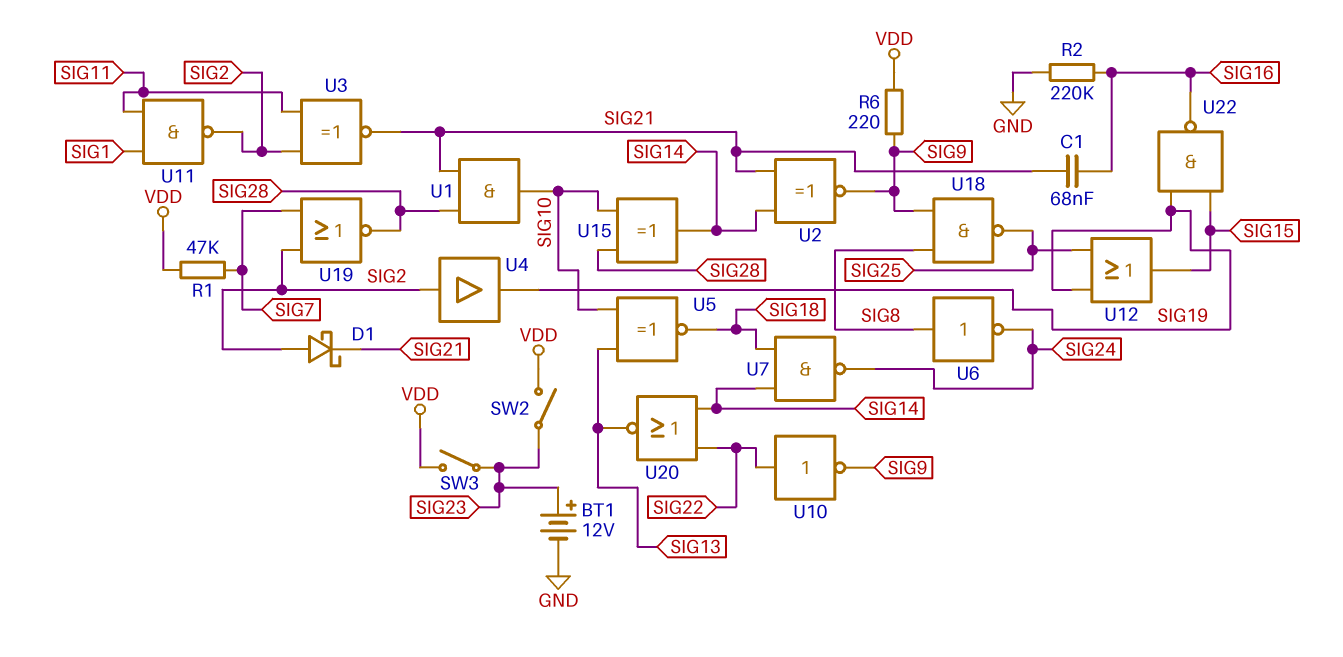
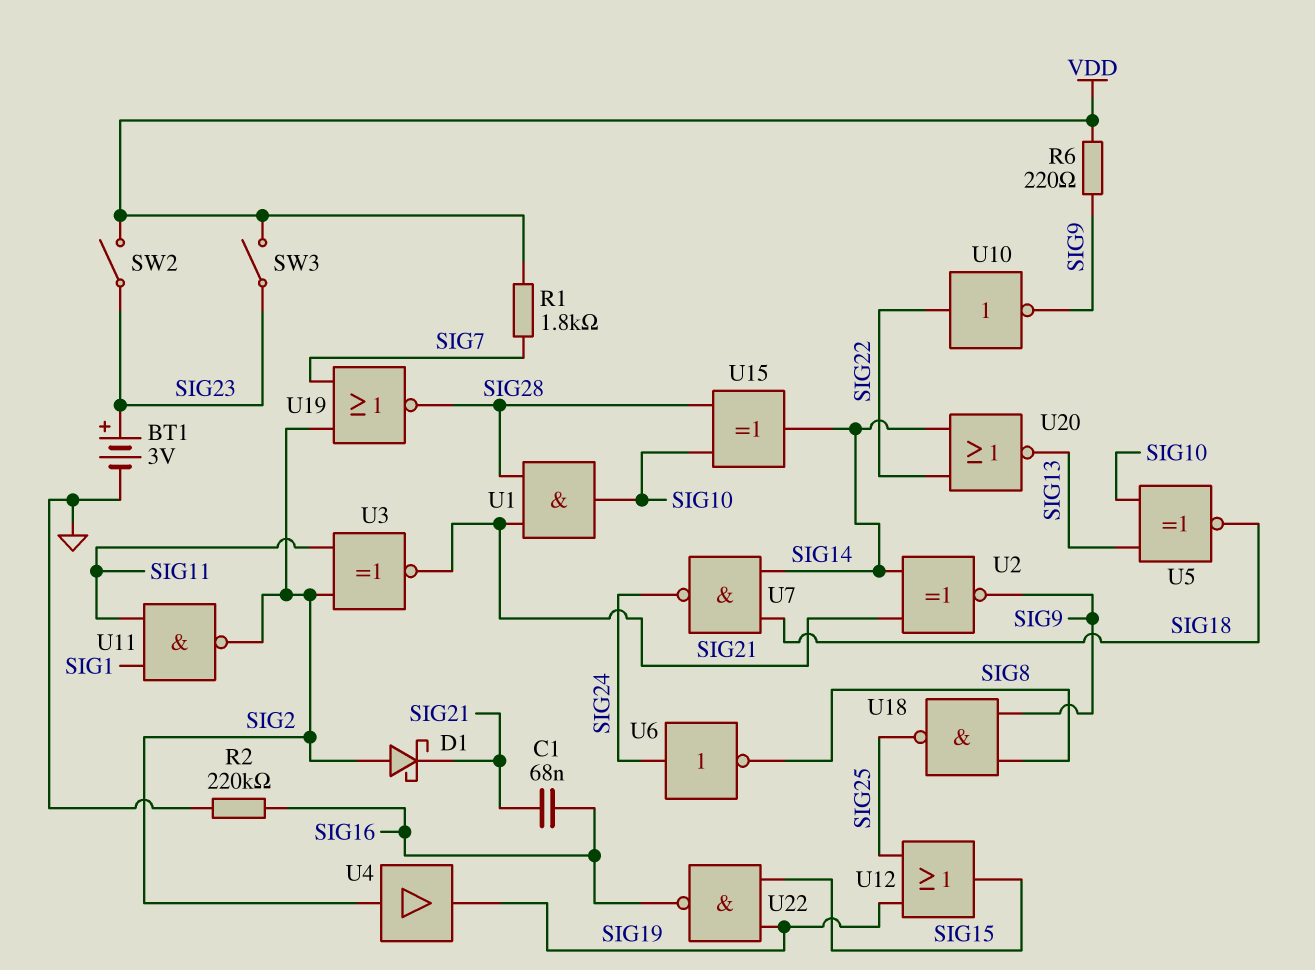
BT1: 12V (plus SIG23, minus GND) -> 3V (plus SIG23, minus GND)
R1: 47k (SIG7, VDD) -> 1.8k (SIG7, VDD)
U6: NOT (in SIG8, out SIG24) -> NOT (in SIG24, out SIG8)

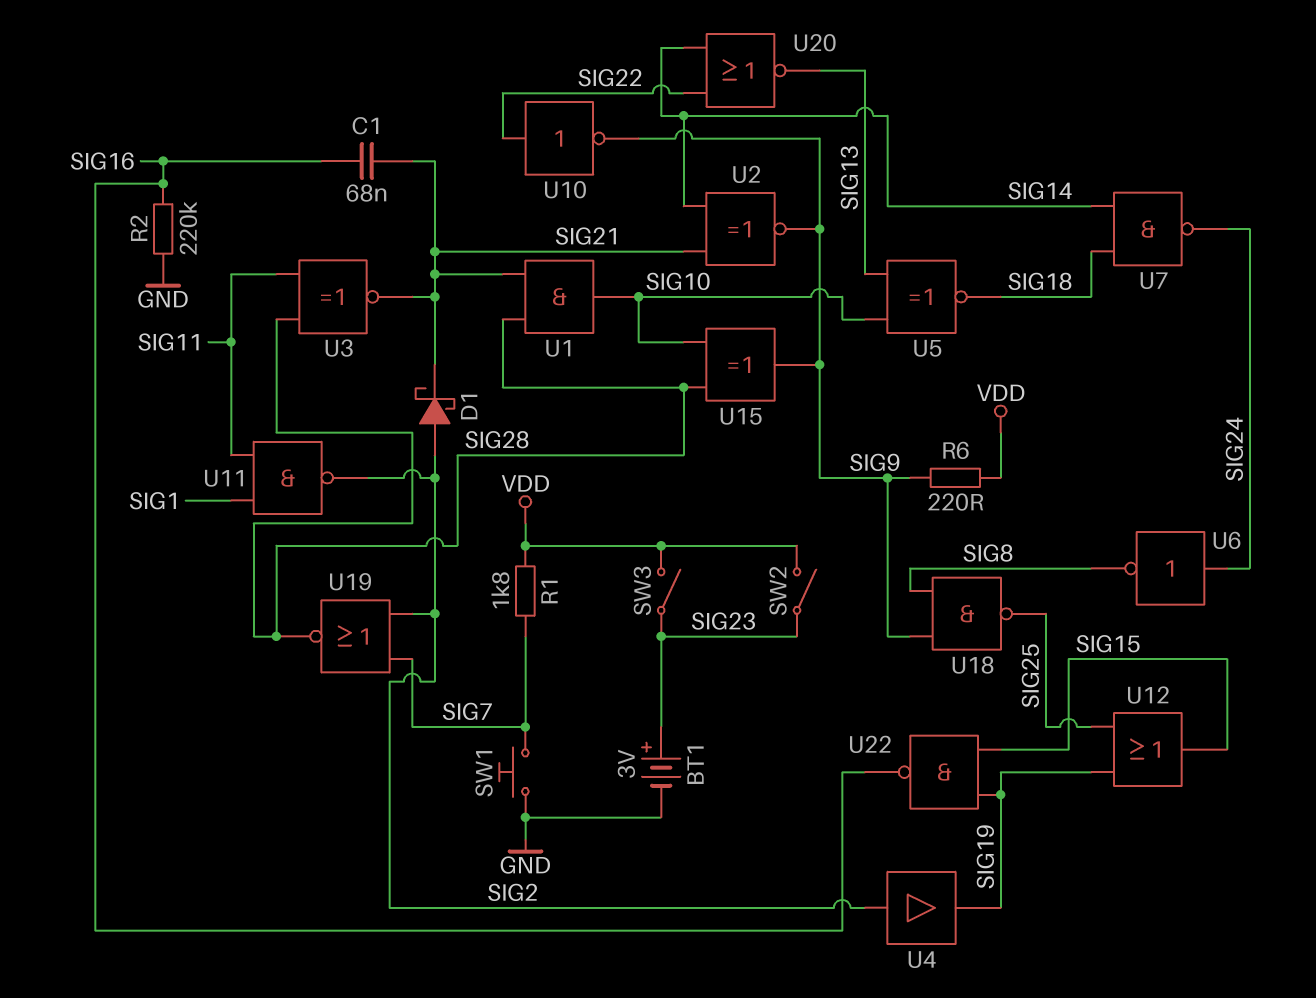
SW1: none -> button (GND, SIG7)
U3: XNOR (in SIG2, in SIG11, out SIG21) -> XNOR (in SIG11, in SIG28, out SIG21)
U15: XOR (in SIG10, in SIG28, out SIG14) -> XOR (in SIG10, in SIG28, out SIG9)

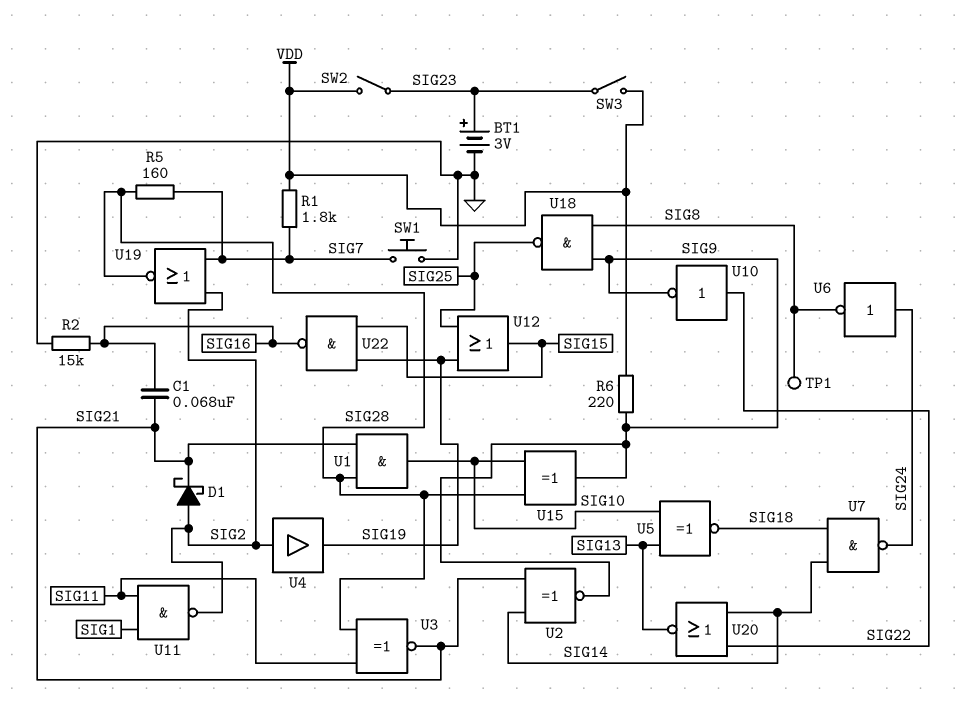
R2: 220k (GND, SIG16) -> 15k (GND, SIG16)
R5: none -> 160 (SIG7, SIG28)
TP1: none -> test point (SIG8)

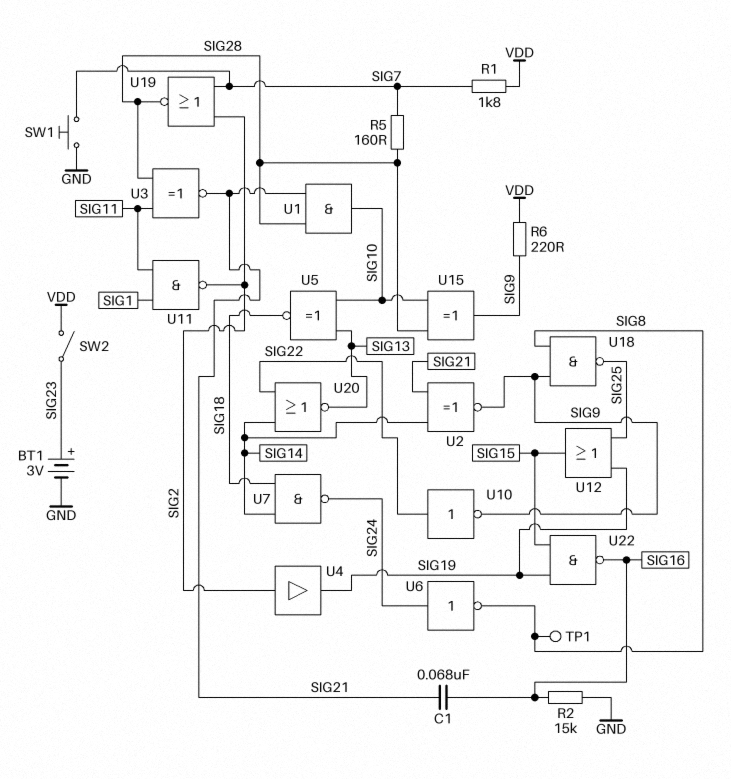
D1: schottky (A SIG2, K SIG21) -> none
SW3: switch (SIG23, VDD) -> none

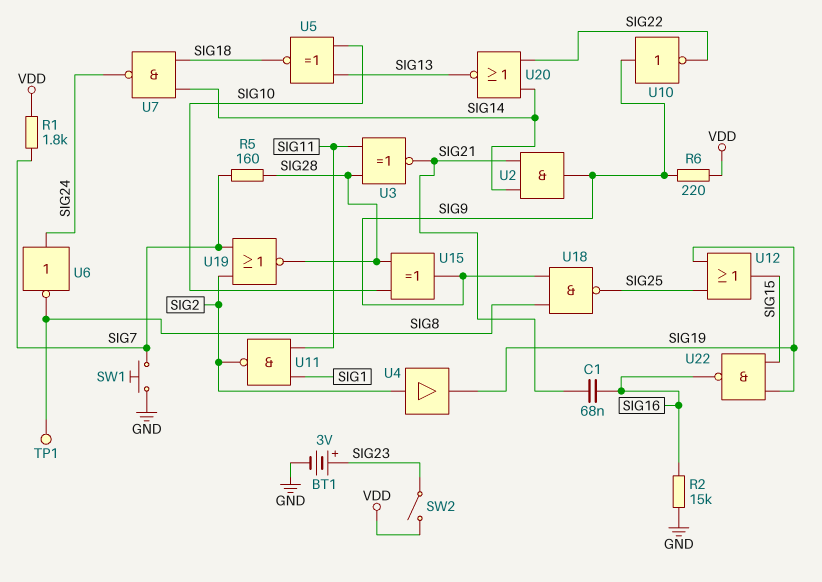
U1: AND (in SIG21, in SIG28, out SIG10) -> none
U2: XNOR (in SIG14, in SIG21, out SIG9) -> AND (in SIG14, in SIG21, out SIG9)
U10: NOT (in SIG22, out SIG9) -> NOT (in SIG9, out SIG22)

